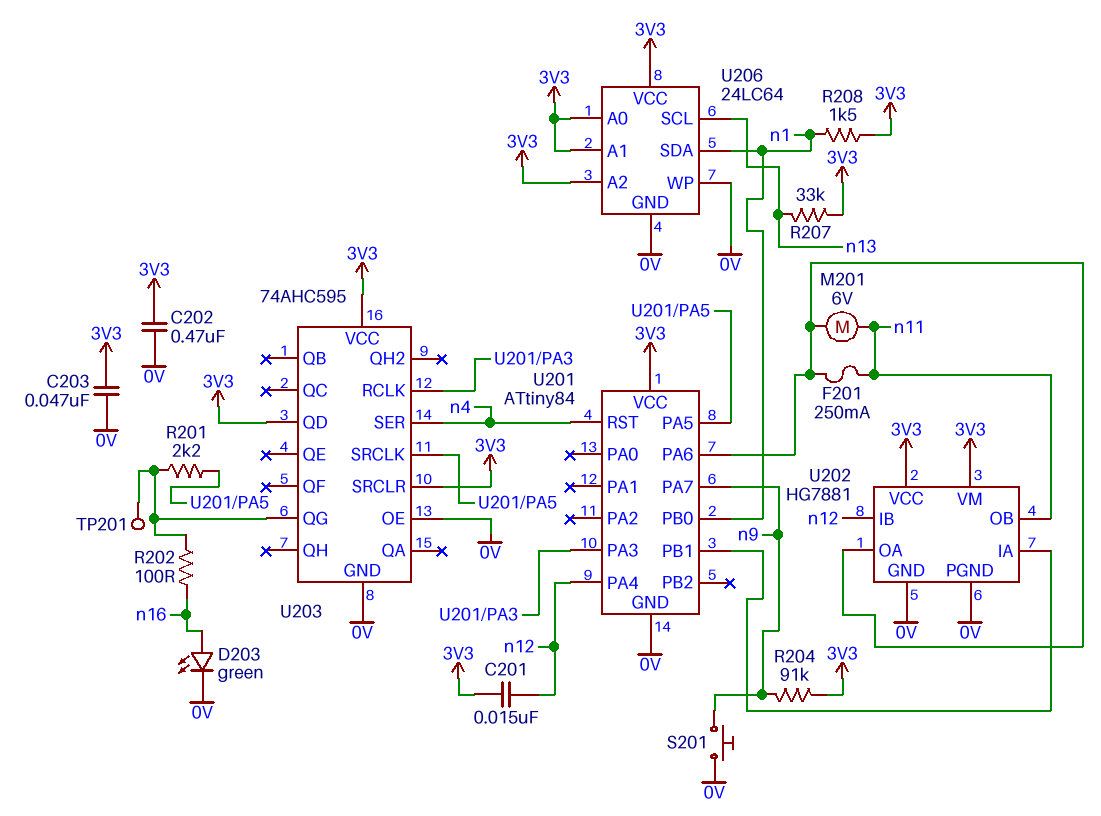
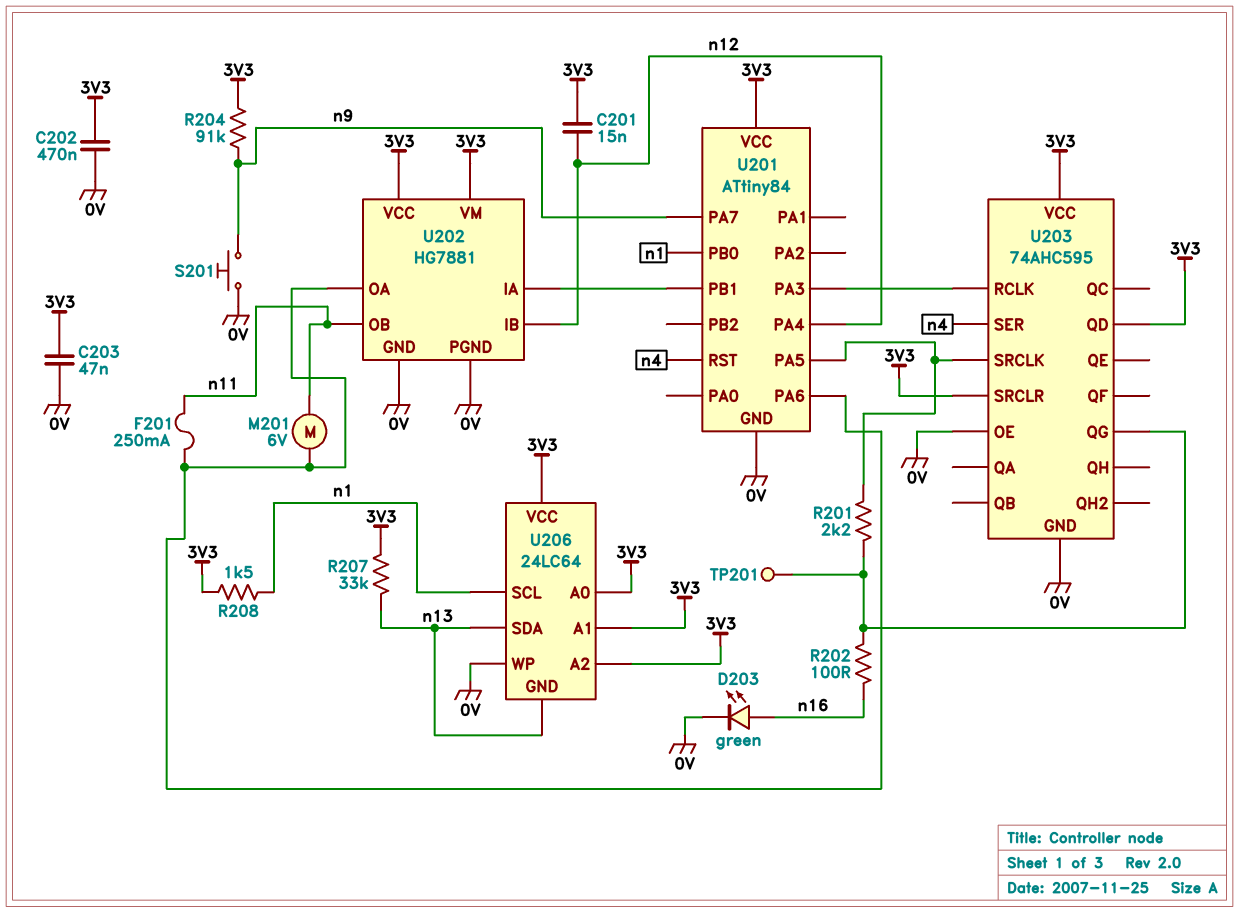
U206 pin GND: 0V -> n13
U206 pin SCL: n13 -> n1
U206 pin SDA: n1 -> n13

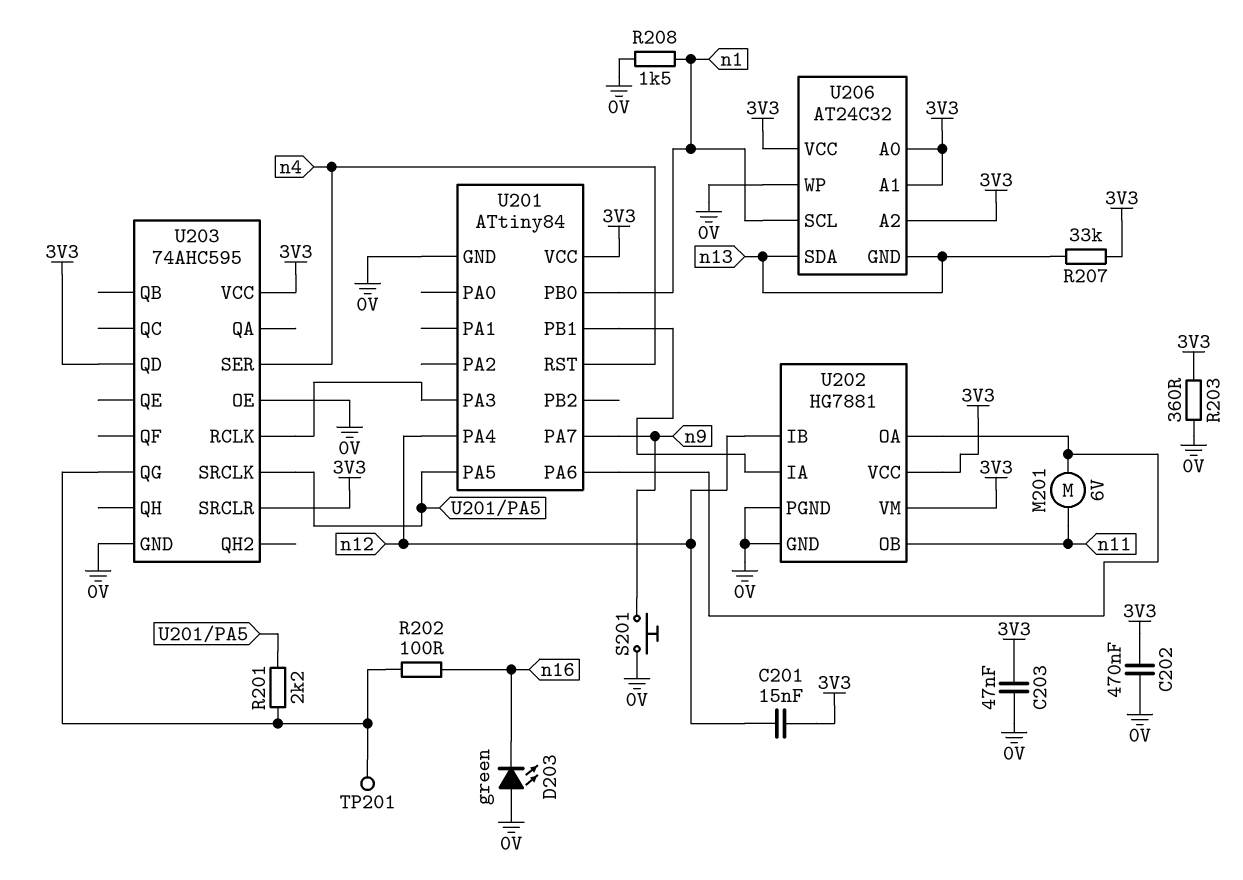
D203: LED green (A n16, K 0V) -> LED green (A 0V, K n16)
F201: 250mA (U201/PA6, n11) -> none
R203: none -> 360 (0V, 3V3)
R204: 91k (3V3, n9) -> none
R208: 1.5k (3V3, n1) -> 1.5k (0V, n1)
U206: 24LC64 -> AT24C32

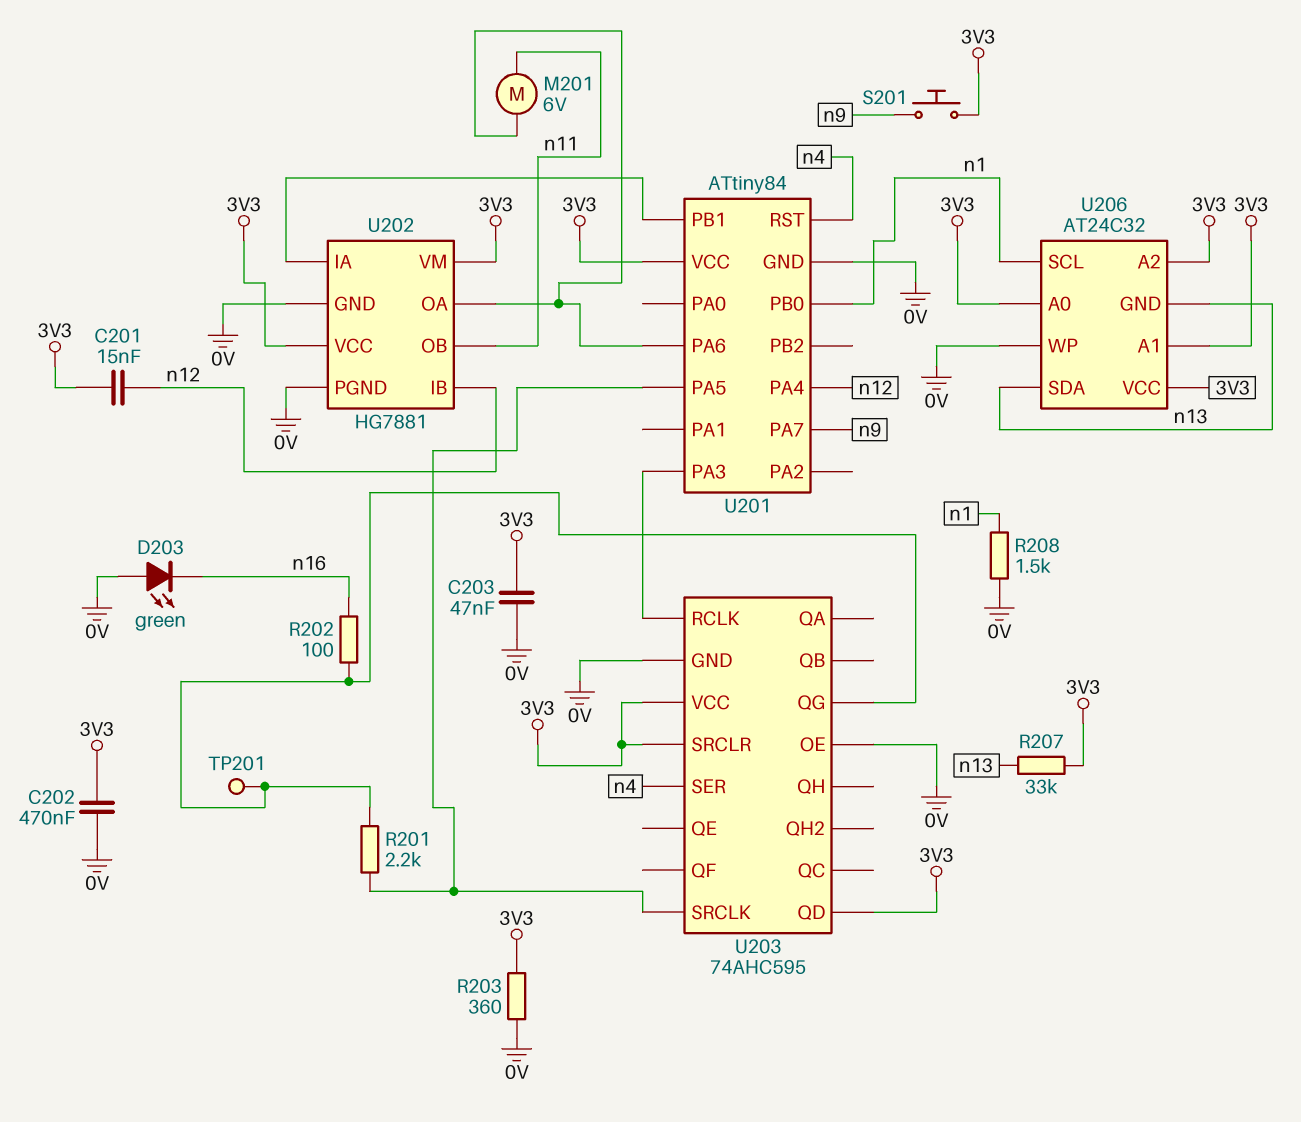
S201: button (0V, n9) -> button (3V3, n9)

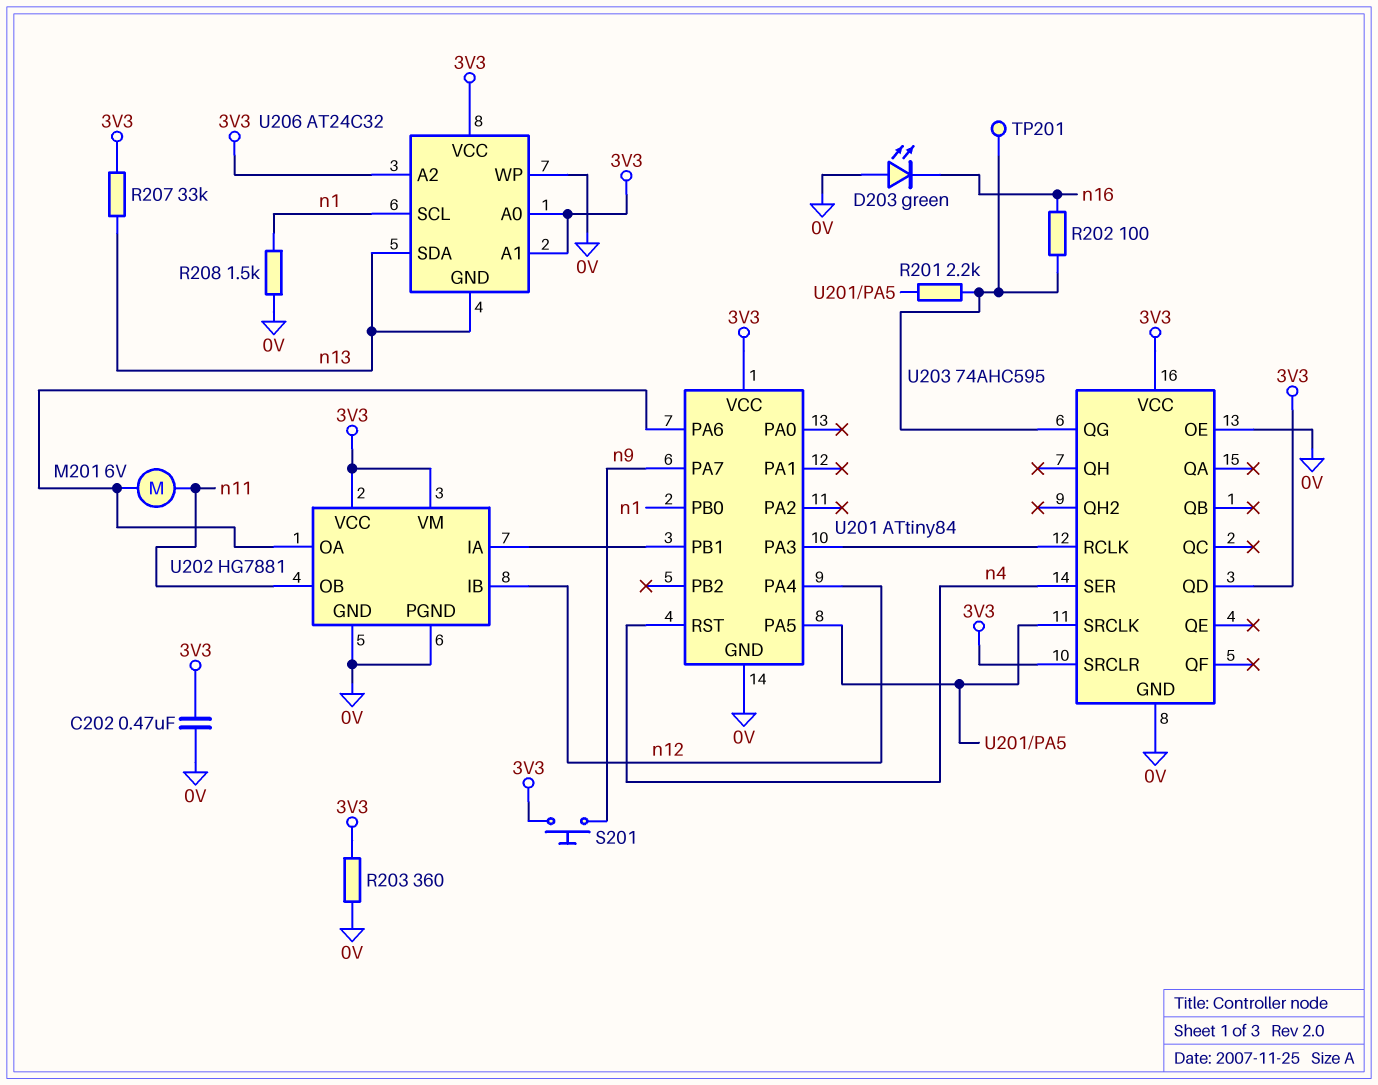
C201: 15nF (3V3, n12) -> none
C203: 47nF (0V, 3V3) -> none

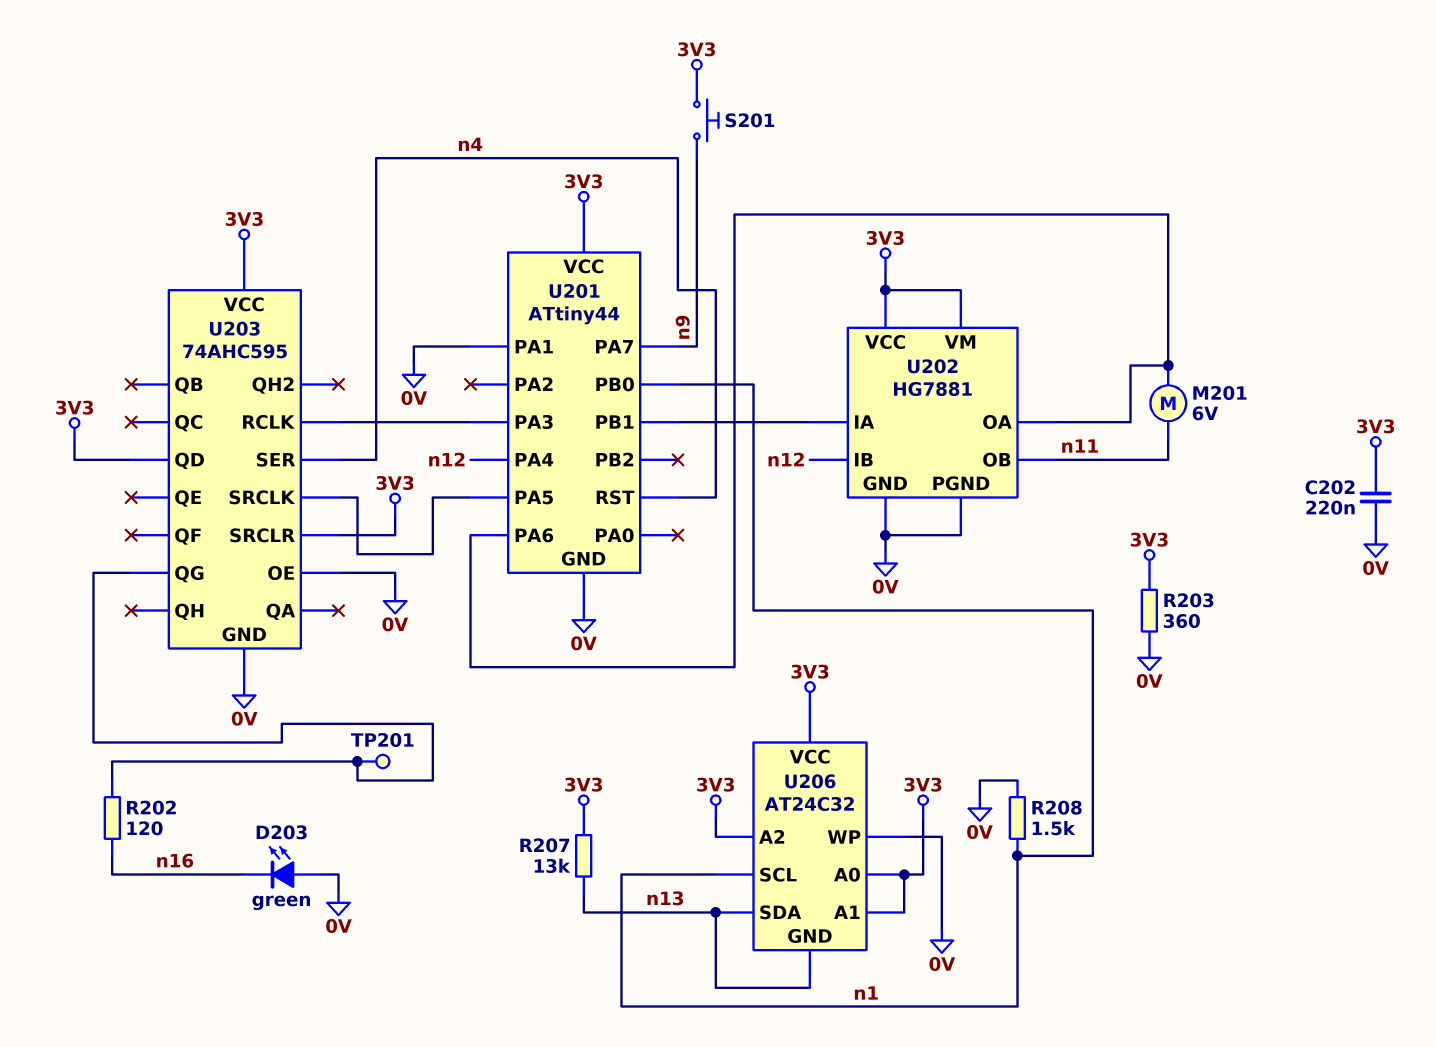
C202: 470nF (0V, 3V3) -> 220nF (0V, 3V3)
R201: 2.2k (U201/PA5, U203/QG) -> none
R202: 100 (U203/QG, n16) -> 120 (U203/QG, n16)
R207: 33k (3V3, n13) -> 13k (3V3, n13)
U201: ATtiny84 -> ATtiny44
U201 pin PA1: none -> 0V

